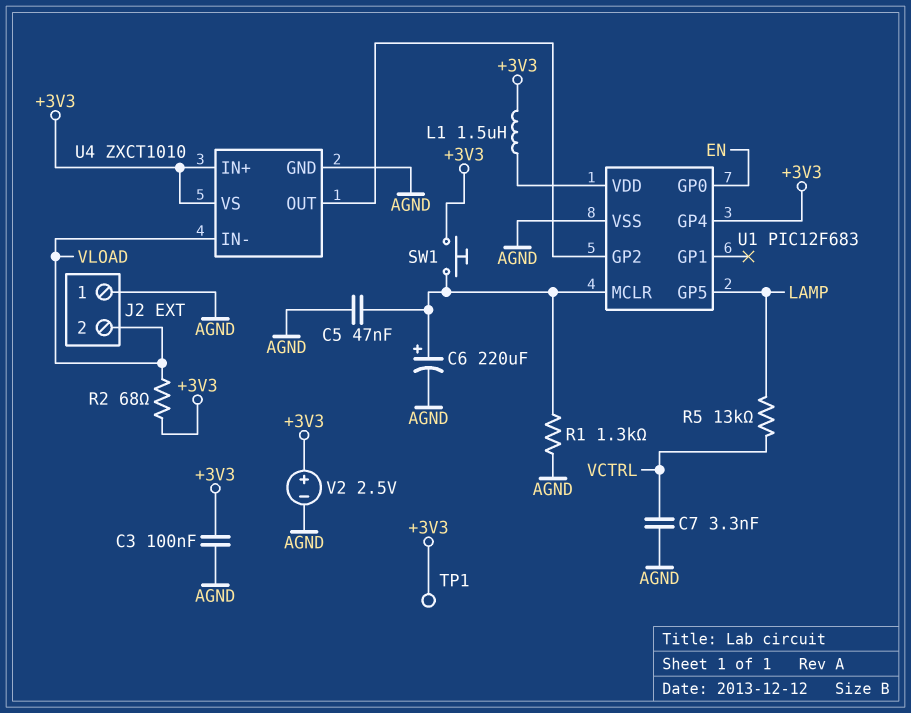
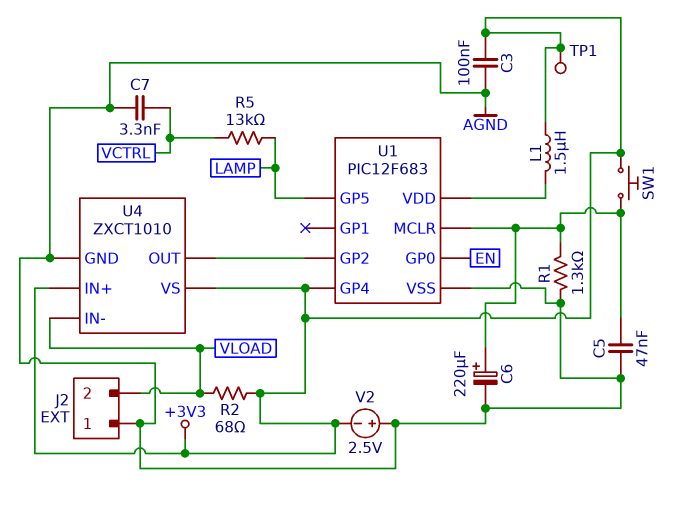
V2: 2.5V (plus +3V3, minus AGND) -> 2.5V (plus AGND, minus +3V3)

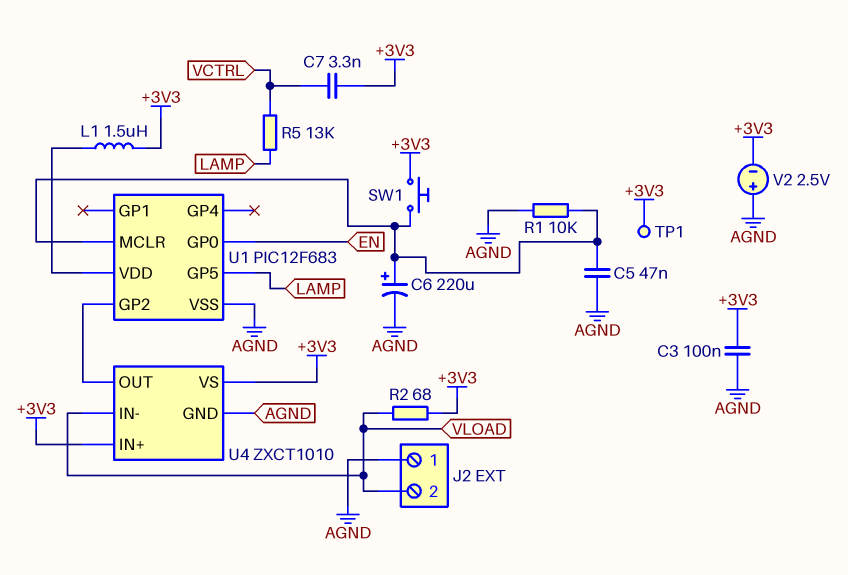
C7: 3.3nF (AGND, VCTRL) -> 3.3nF (+3V3, VCTRL)
R1: 1.3k (AGND, U1/MCLR) -> 10k (AGND, U1/MCLR)
U1 pin GP4: +3V3 -> none

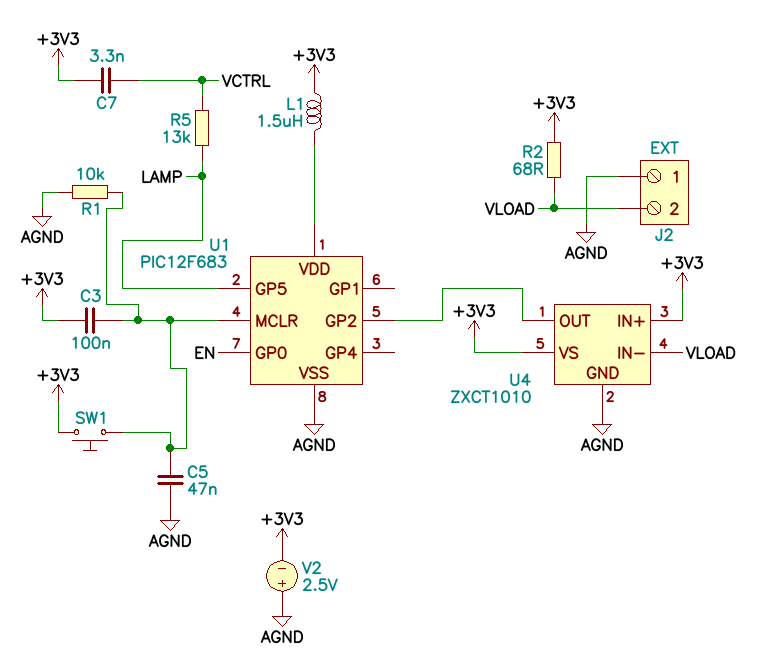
C3: 100nF (+3V3, AGND) -> 100nF (+3V3, U1/MCLR)
C6: 220uF (plus U1/MCLR, minus AGND) -> none
TP1: test point (+3V3) -> none

